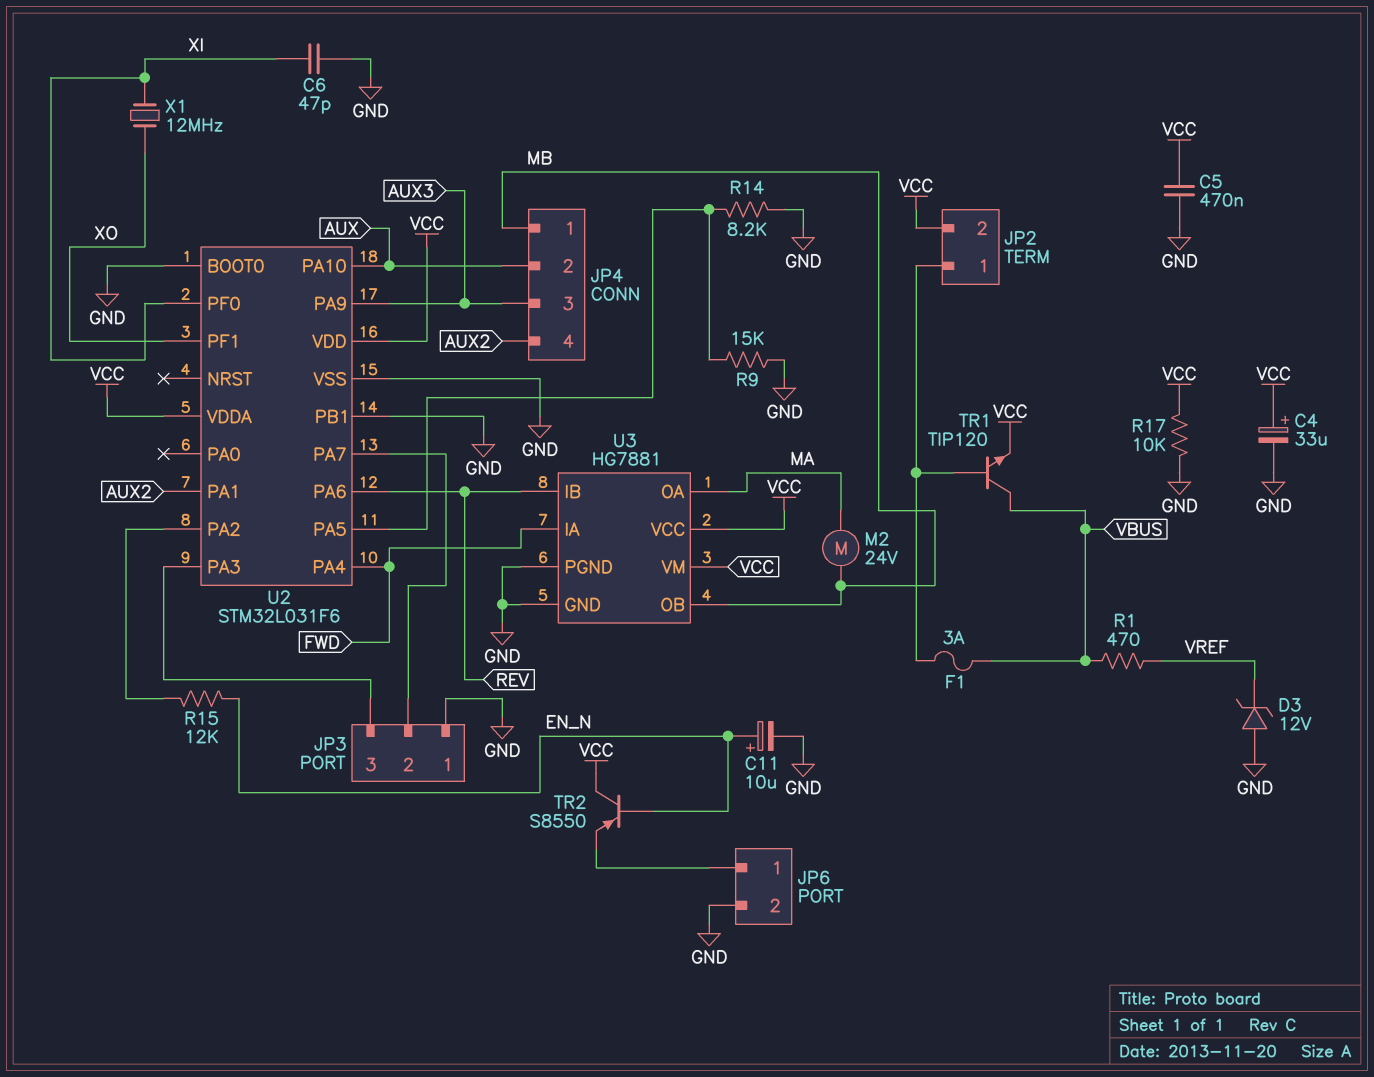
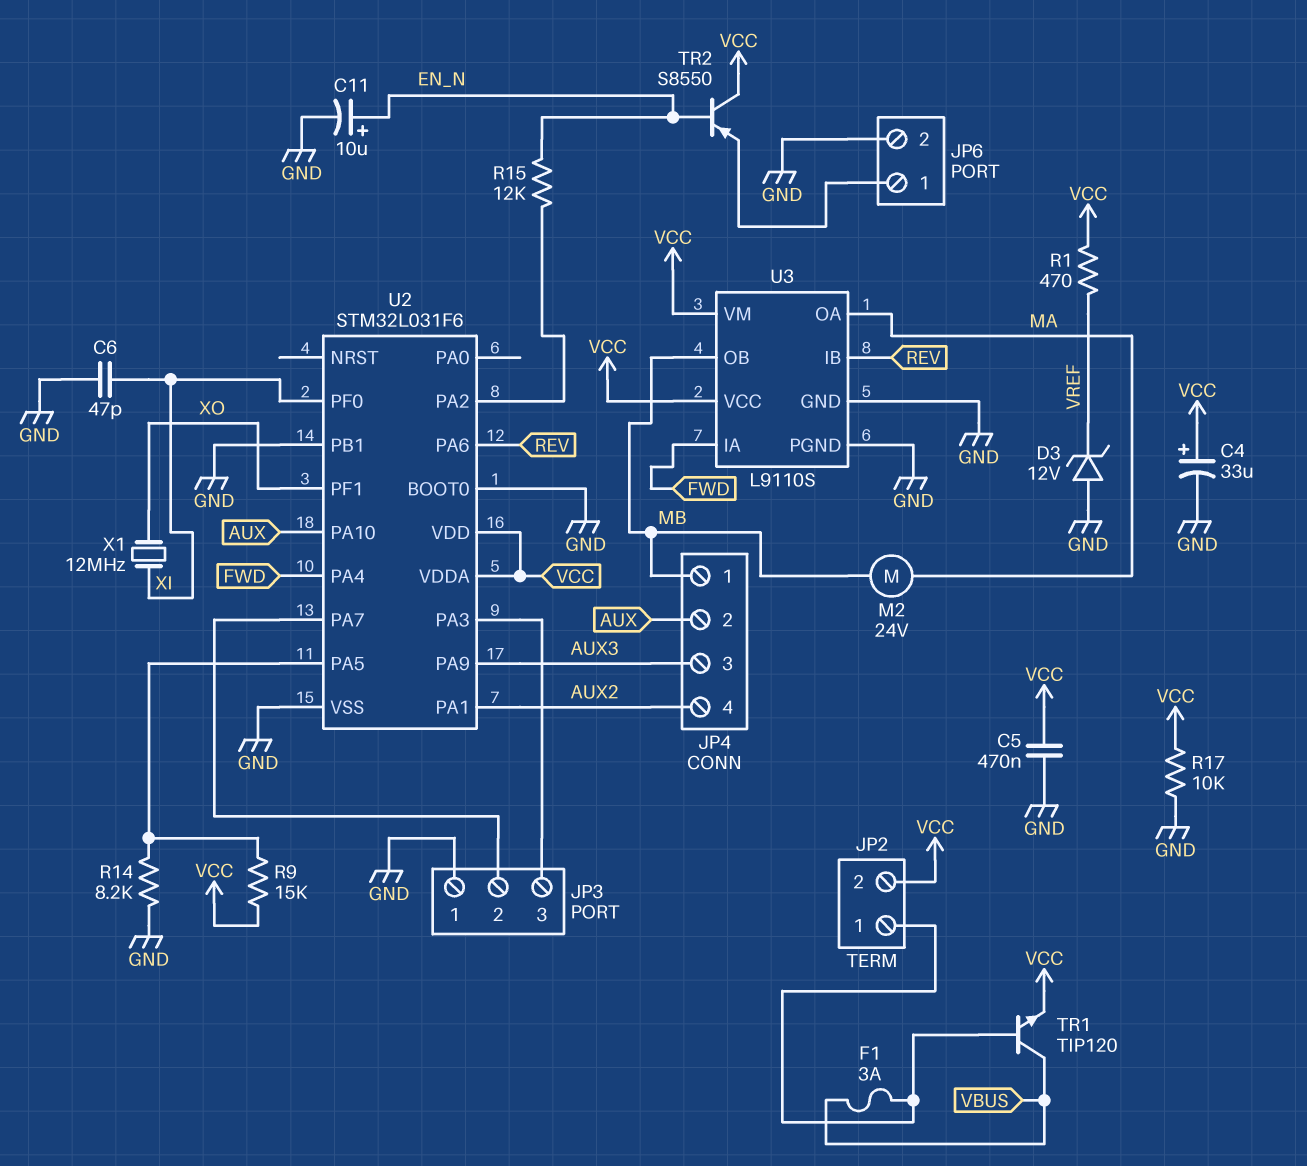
R1: 470 (VBUS, VREF) -> 470 (VCC, VREF)
R9: 15k (GND, U2/PA5) -> 15k (U2/PA5, VCC)
U3: HG7881 -> L9110S

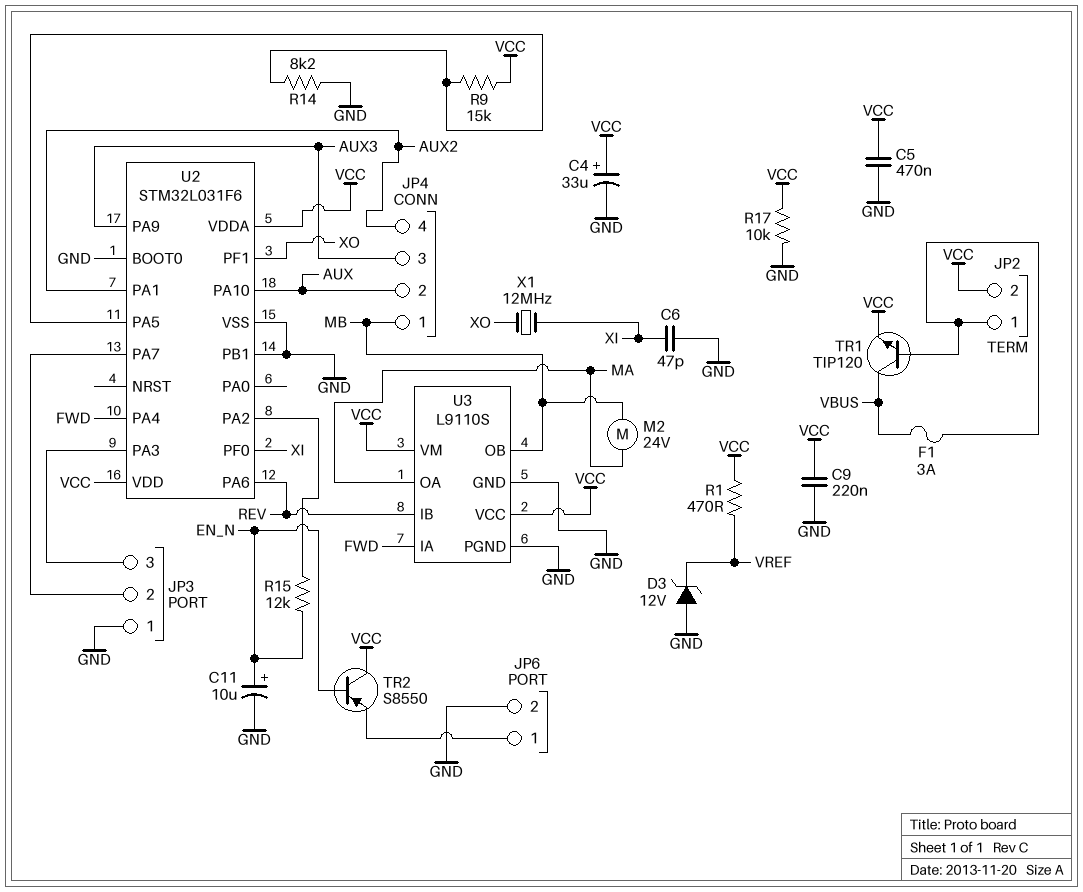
C9: none -> 220nF (GND, VCC)

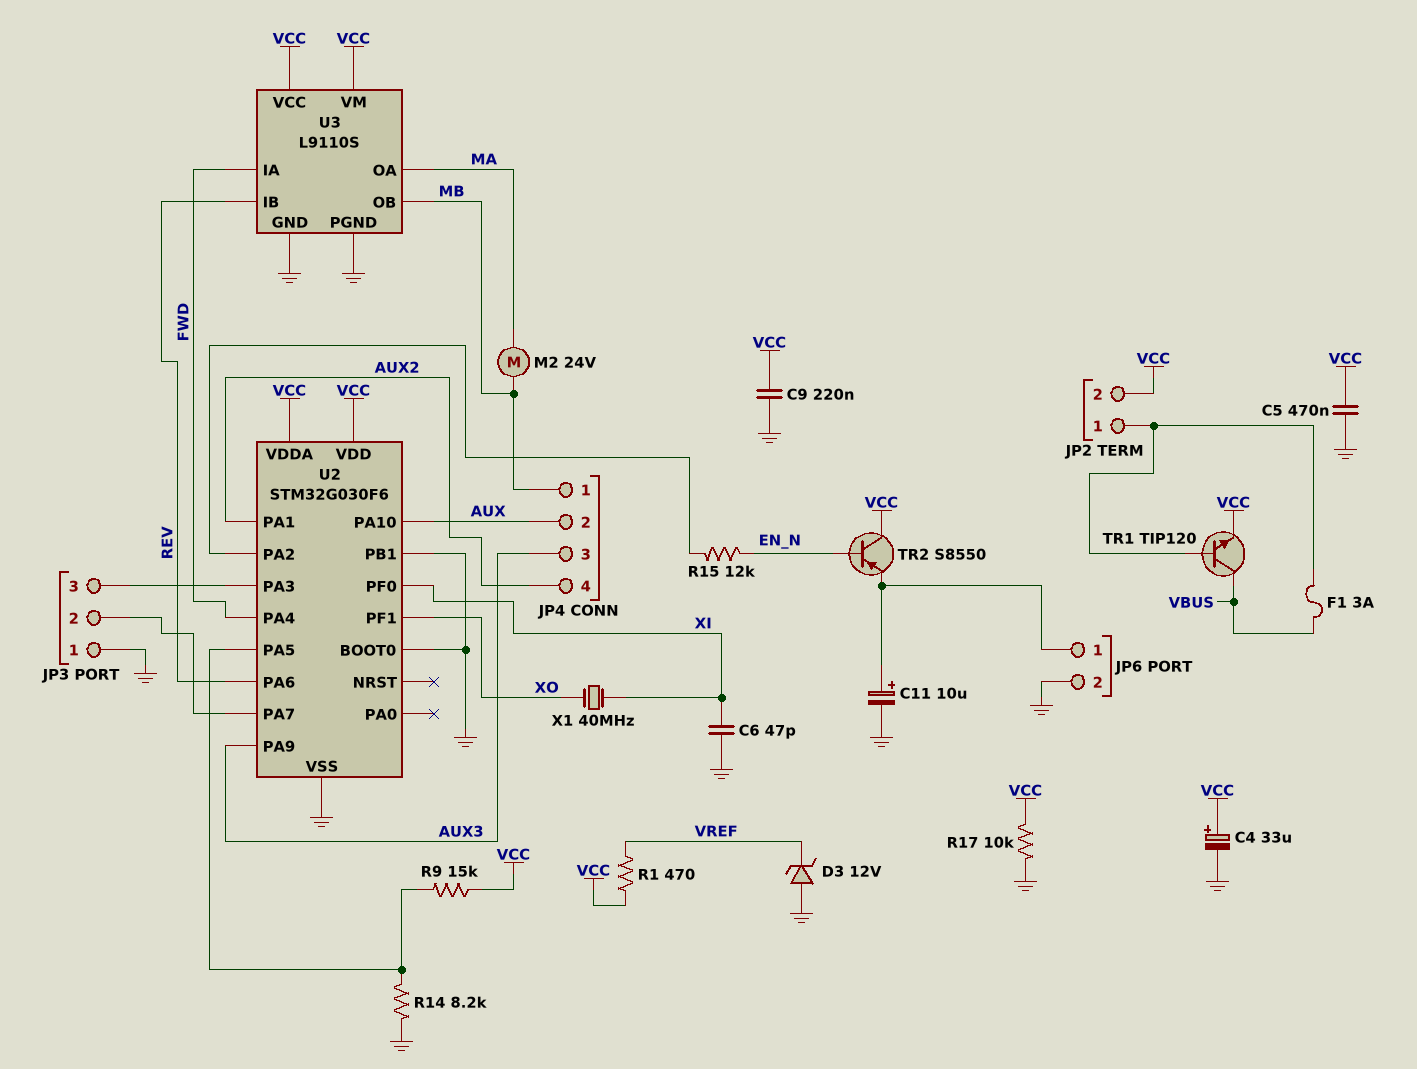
C11: 10uF (plus EN_N, minus GND) -> 10uF (plus JP6/1, minus GND)
U2: STM32L031F6 -> STM32G030F6
X1: 12MHz (XI, XO) -> 40MHz (XI, XO)

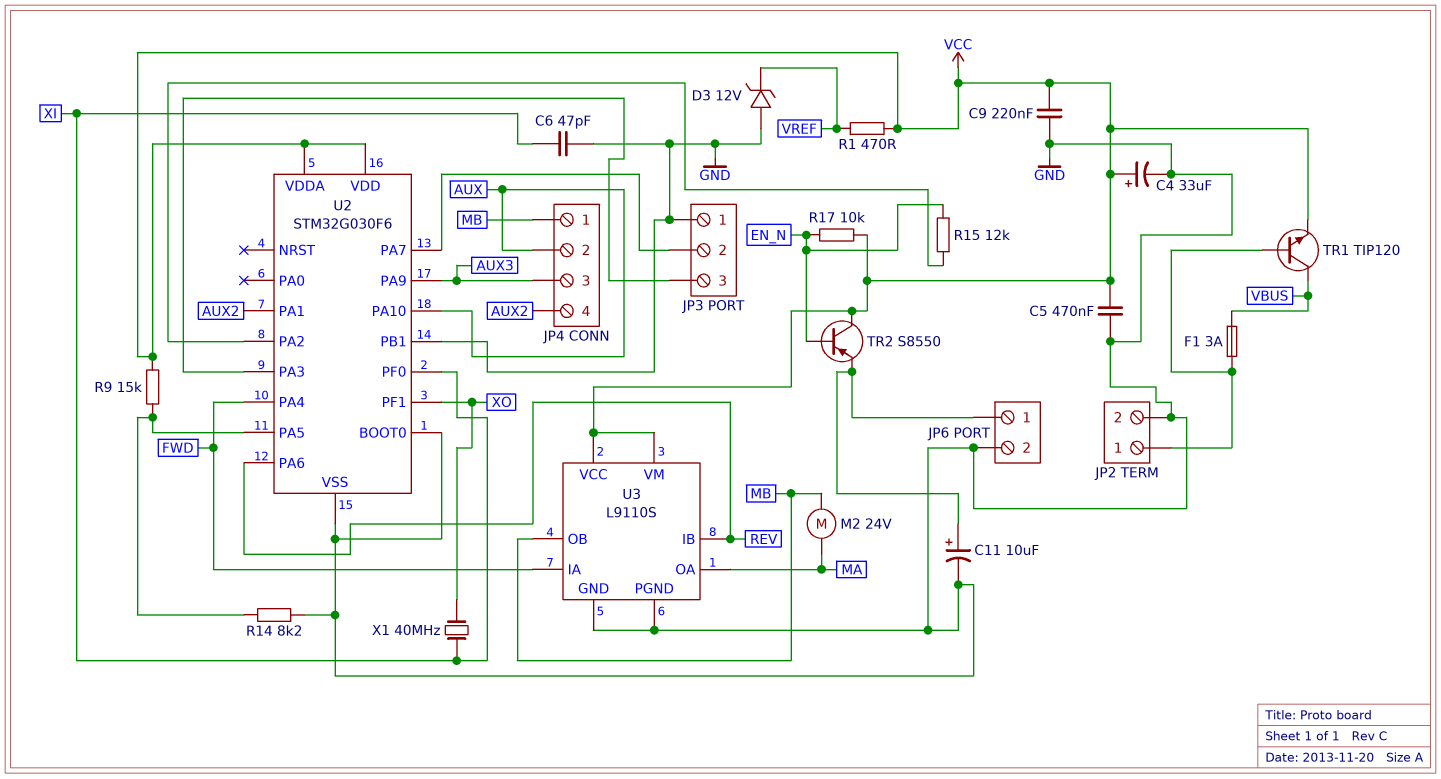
JP2 pin 2: VCC -> GND
R17: 10k (GND, VCC) -> 10k (EN_N, VCC)

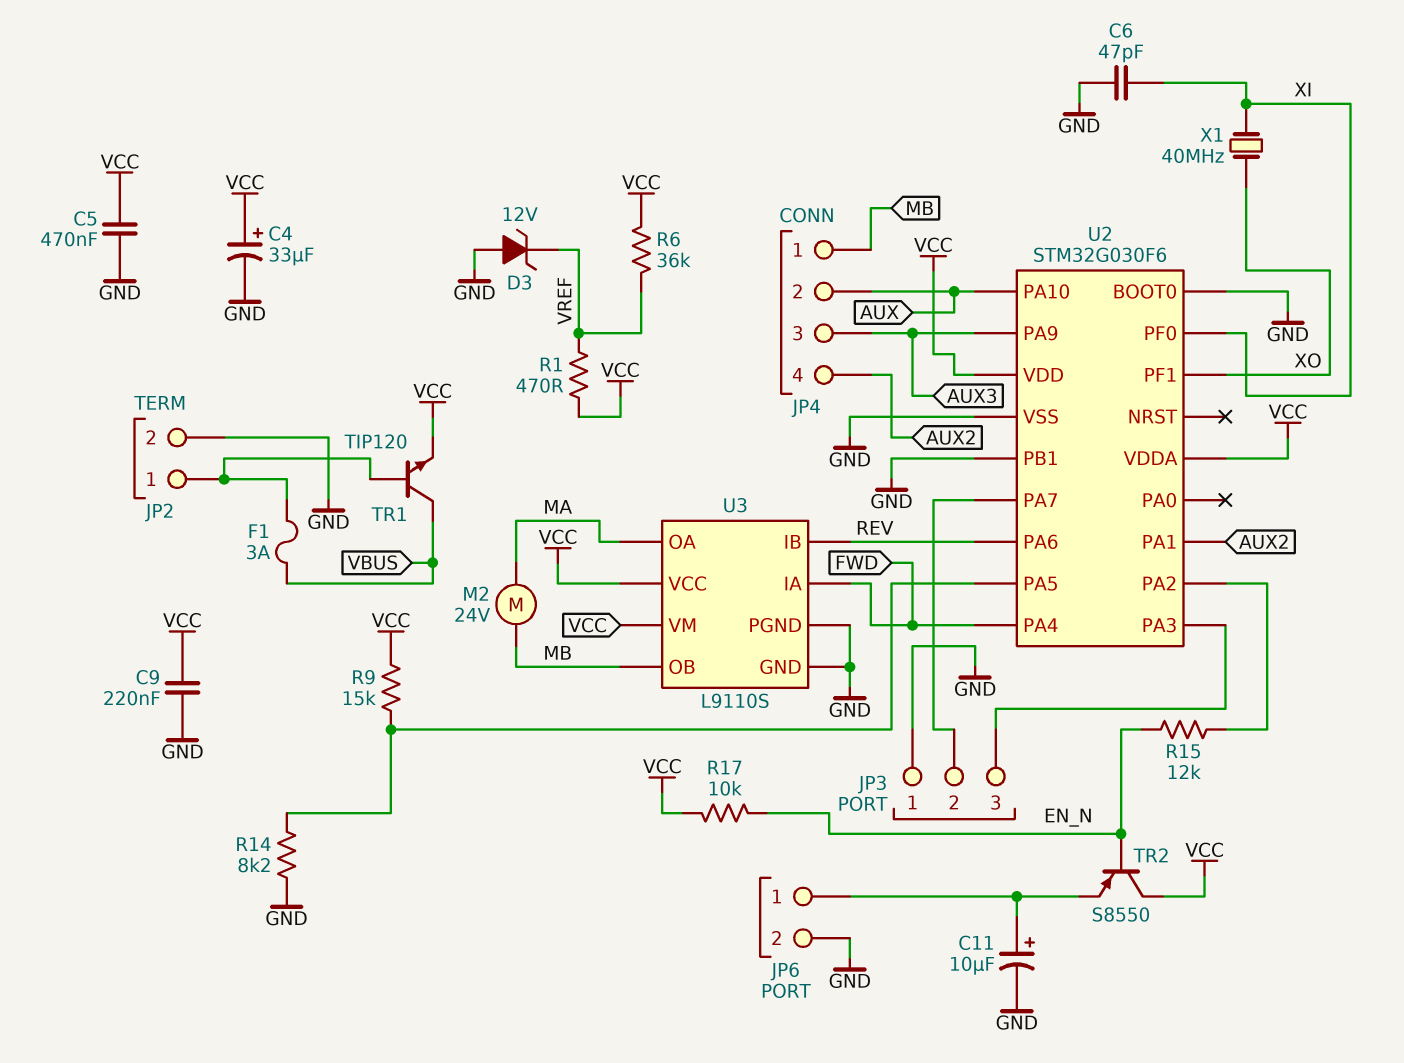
R6: none -> 36k (VCC, VREF)

